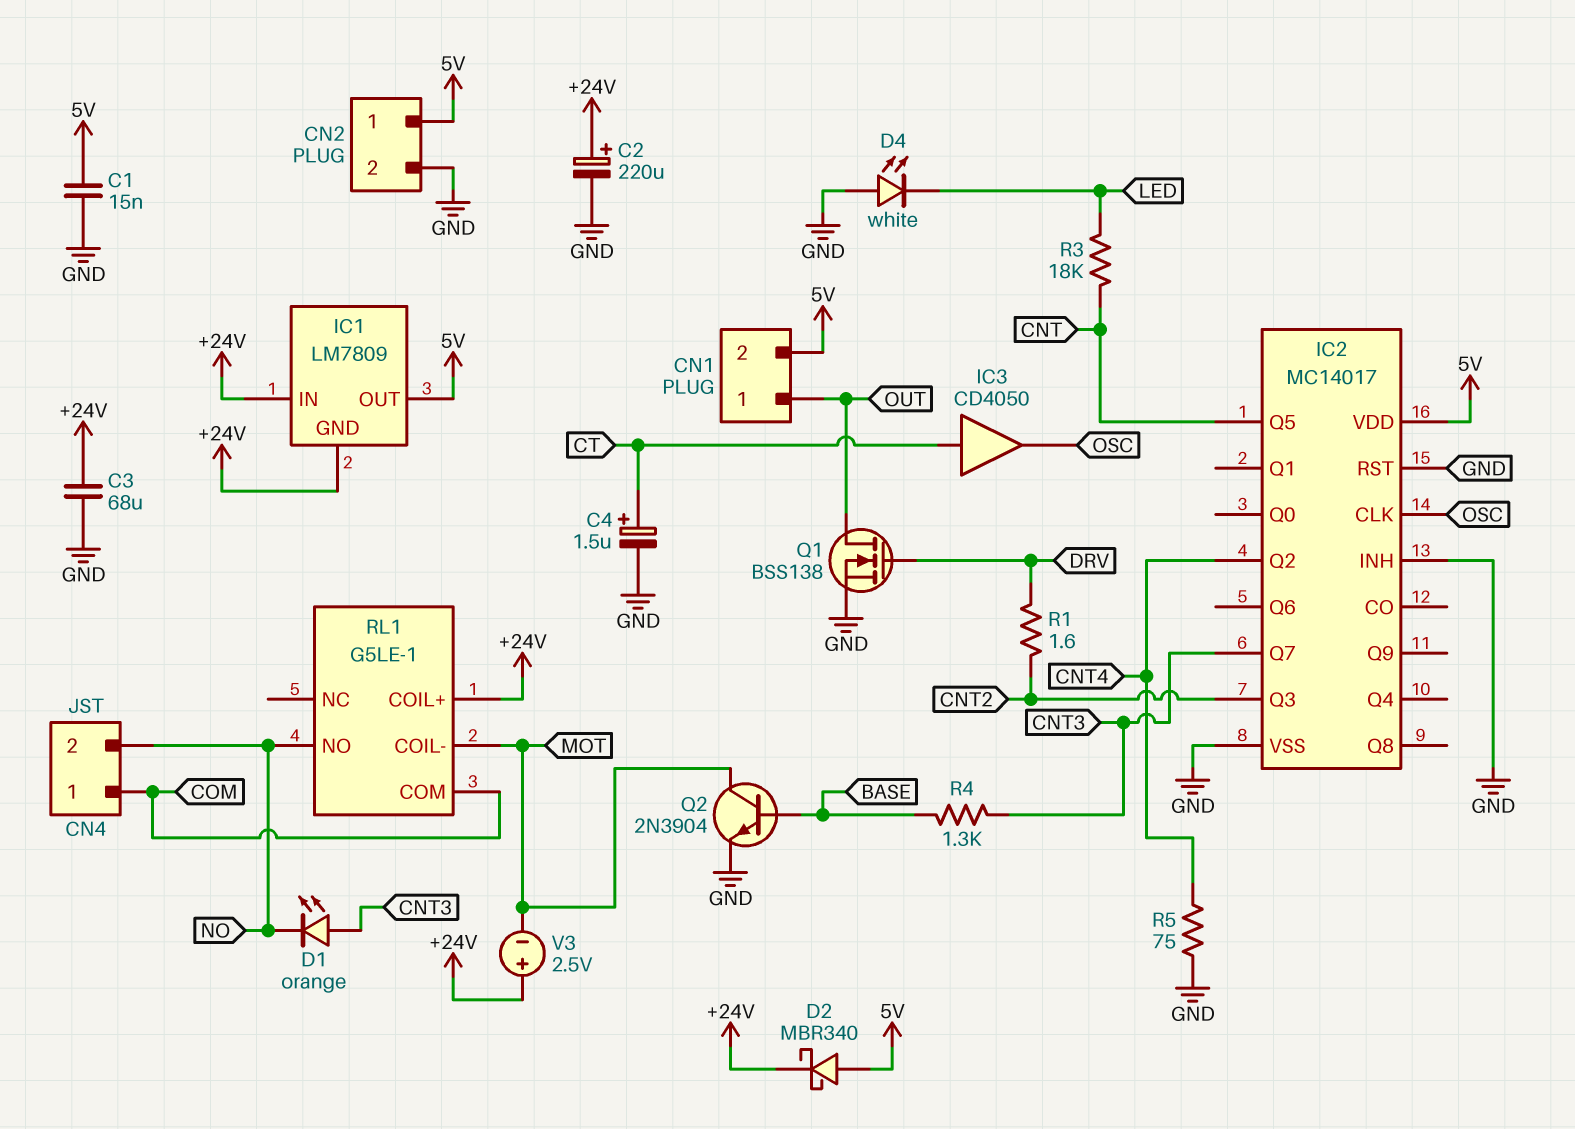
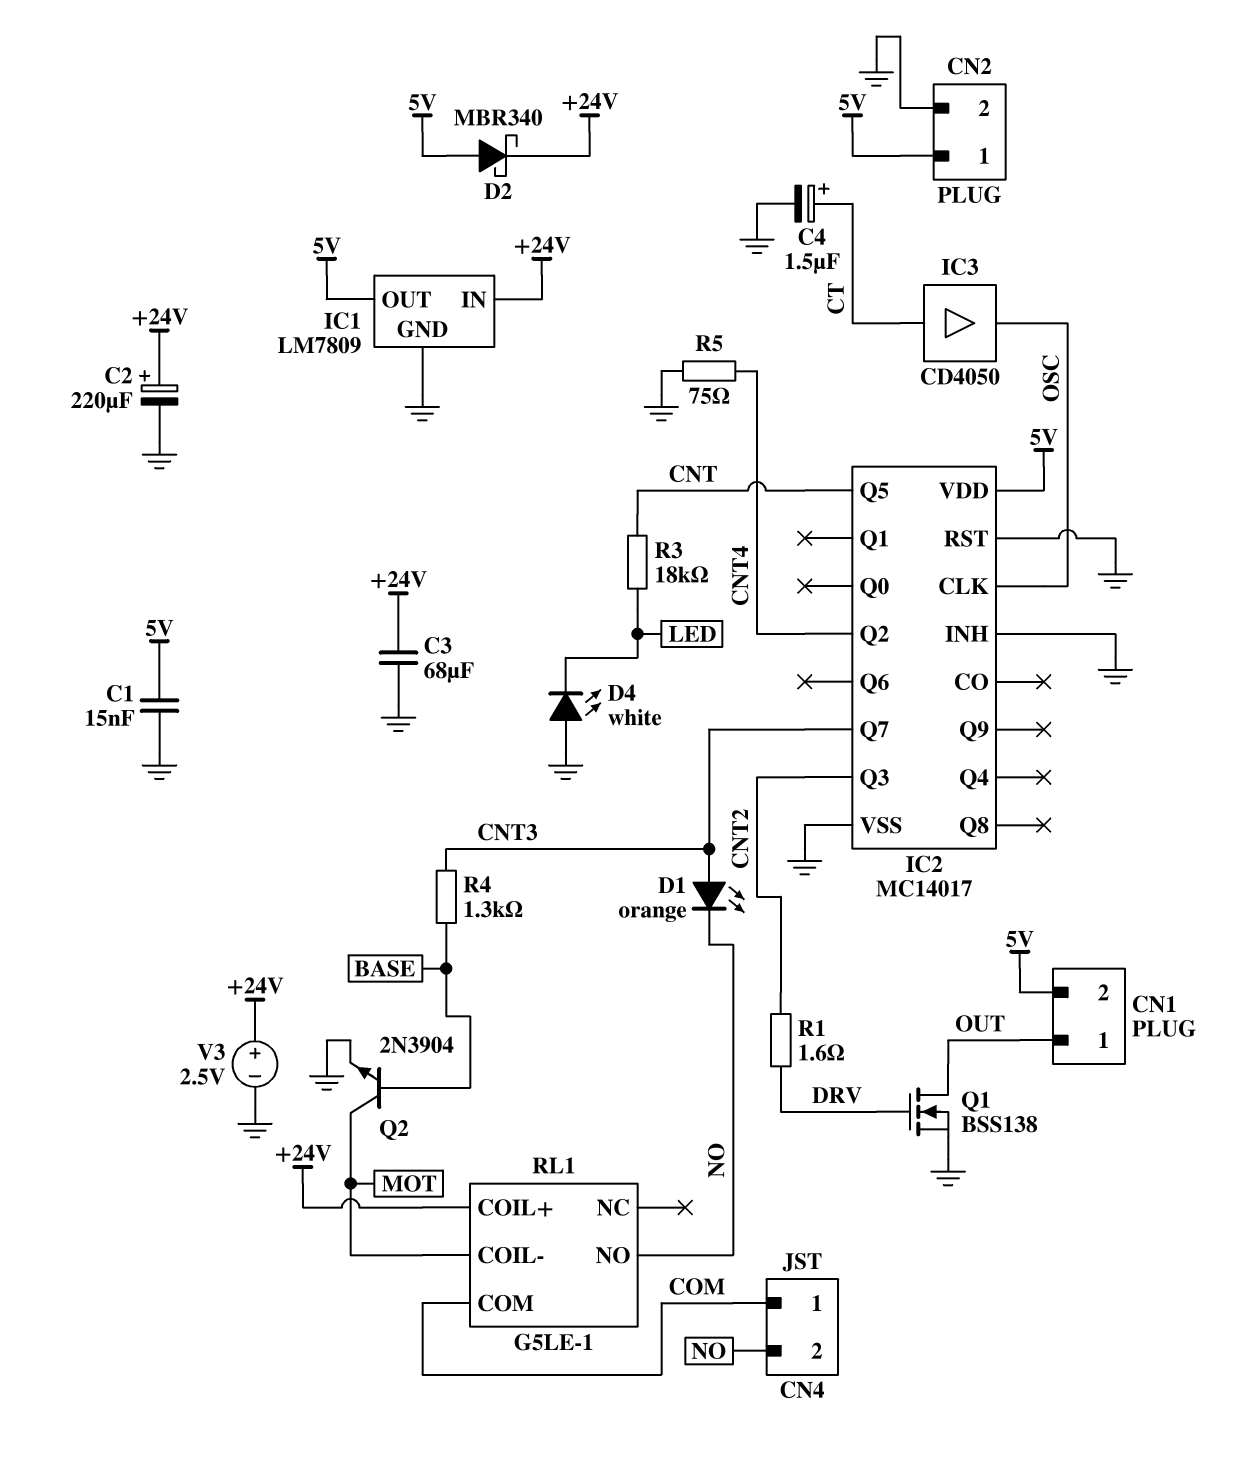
IC1 pin GND: +24V -> GND
V3: 2.5V (plus +24V, minus MOT) -> 2.5V (plus +24V, minus GND)

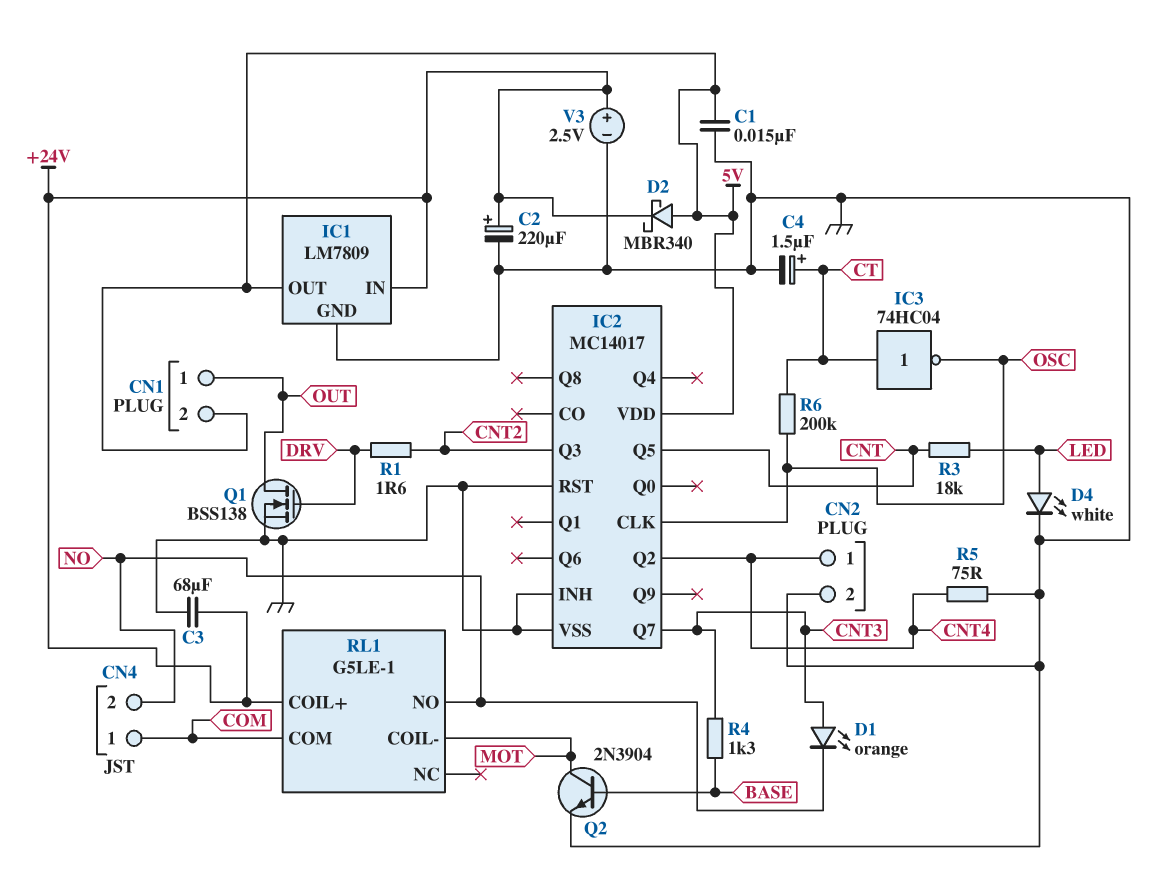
CN2 pin 1: 5V -> CNT4
D4: LED white (A GND, K LED) -> LED white (A LED, K GND)
IC3: buffer CD4050 (in CT, out OSC) -> NOT 74HC04 (in CT, out OSC)
R6: none -> 200k (CT, OSC)

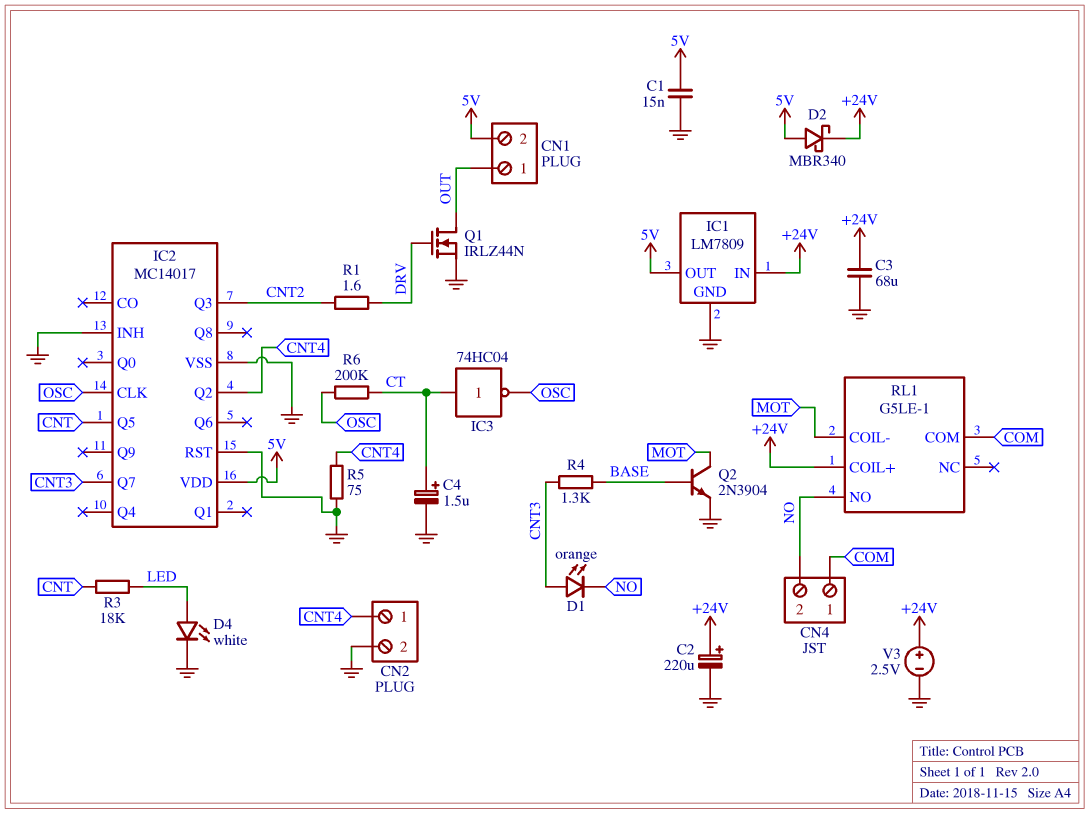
Q1: NMOS BSS138 (G DRV, D OUT, S GND) -> NMOS IRLZ44N (G DRV, D OUT, S GND)

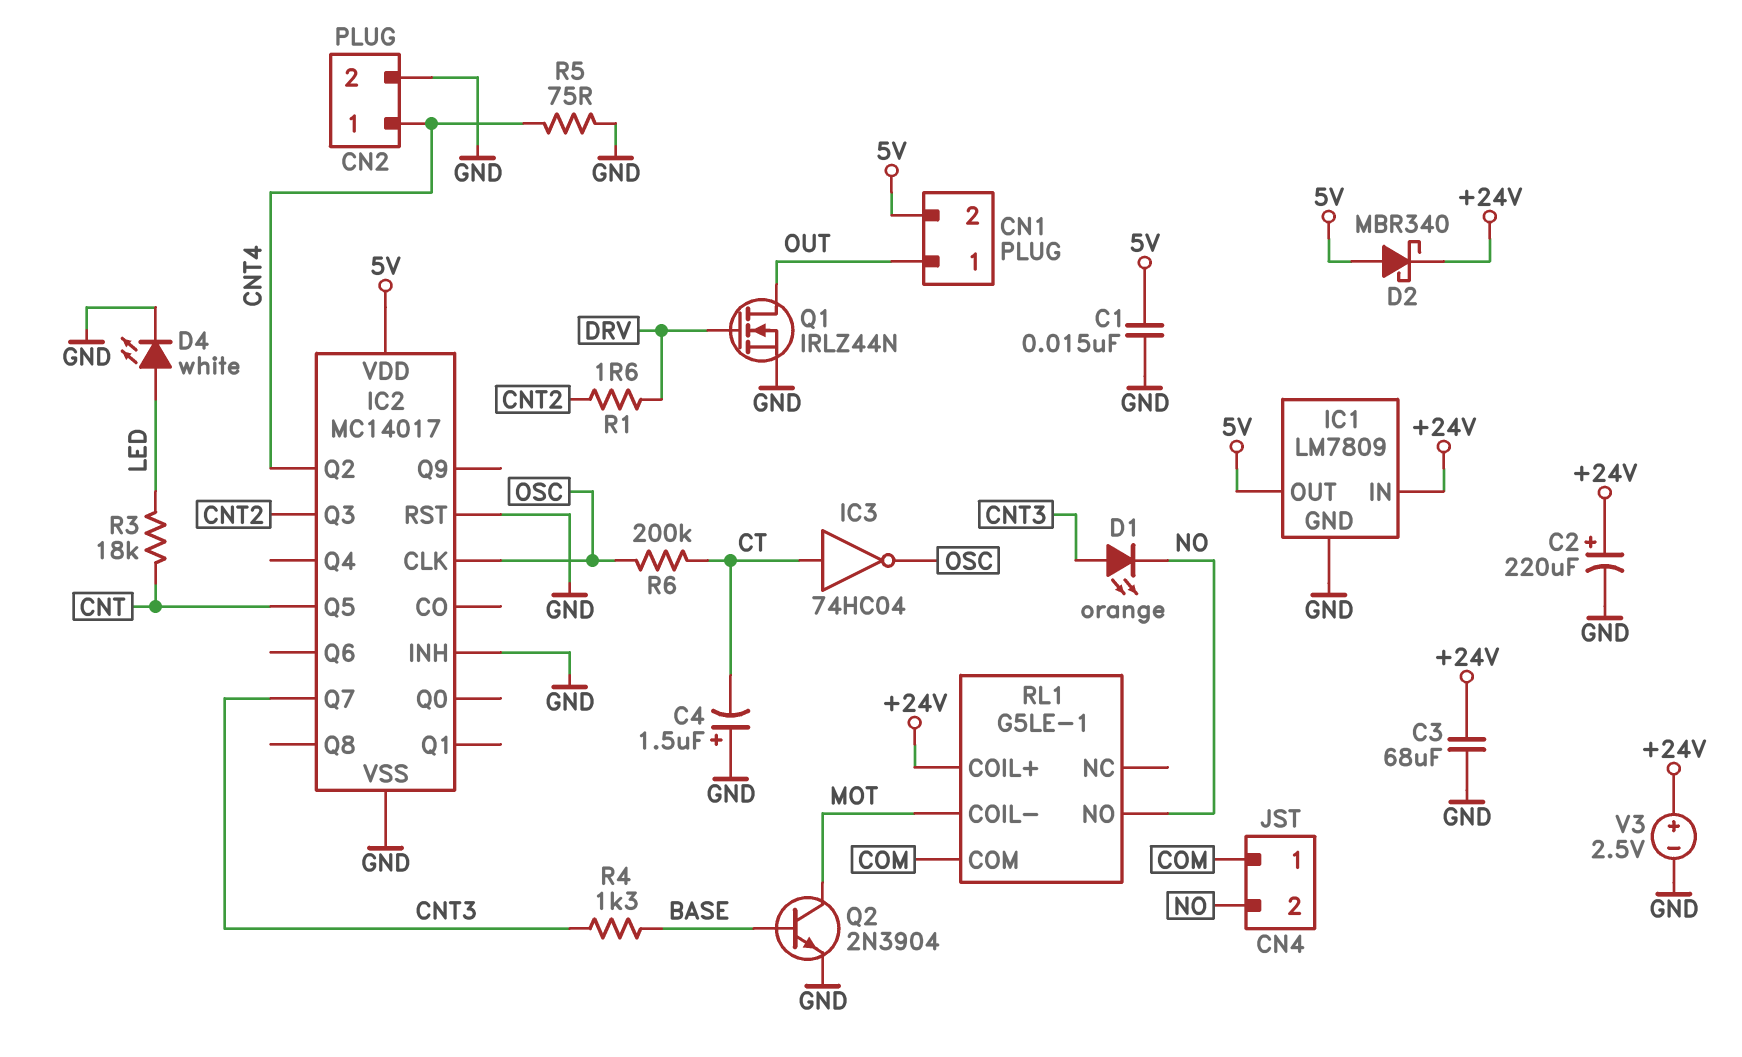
C4: 1.5uF (plus CT, minus GND) -> 1.5uF (plus GND, minus CT)

